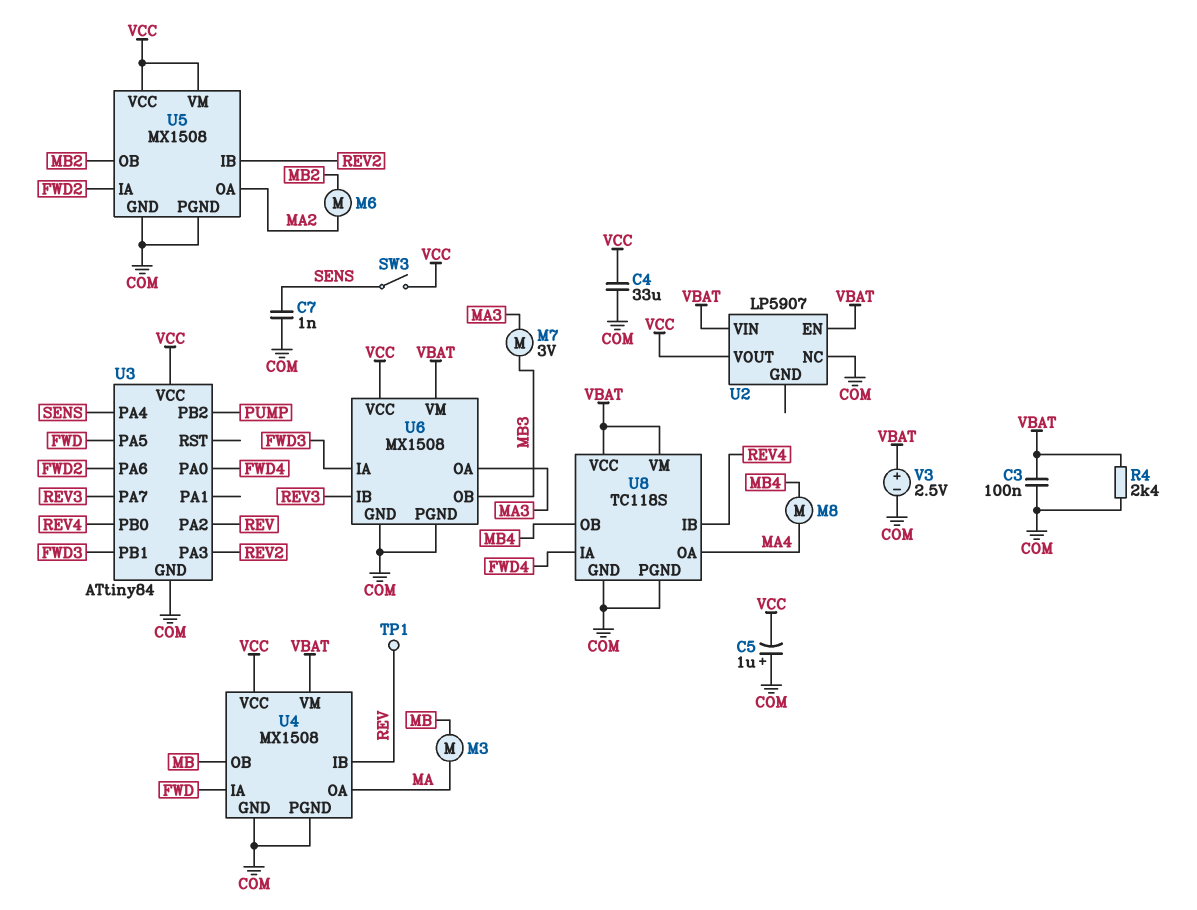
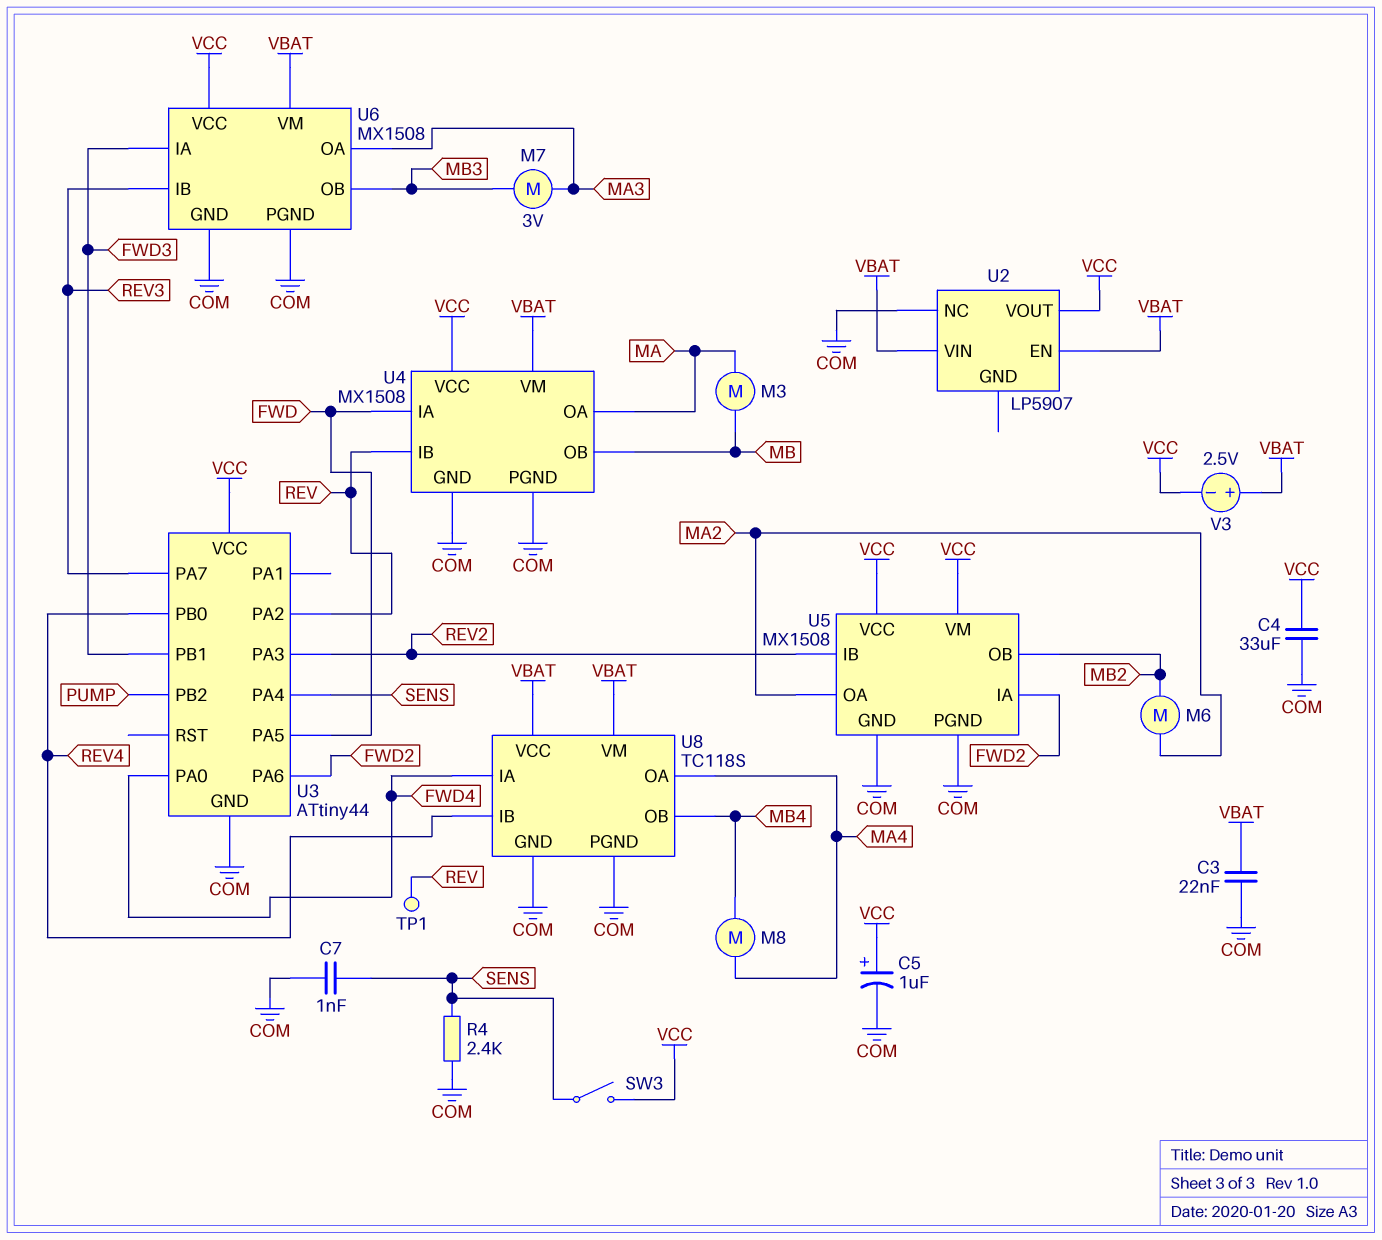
C3: 100nF (COM, VBAT) -> 22nF (COM, VBAT)
C5: 1uF (plus COM, minus VCC) -> 1uF (plus VCC, minus COM)
R4: 2.4k (COM, VBAT) -> 2.4k (COM, SENS)
U3: ATtiny84 -> ATtiny44
V3: 2.5V (plus VBAT, minus COM) -> 2.5V (plus VBAT, minus VCC)

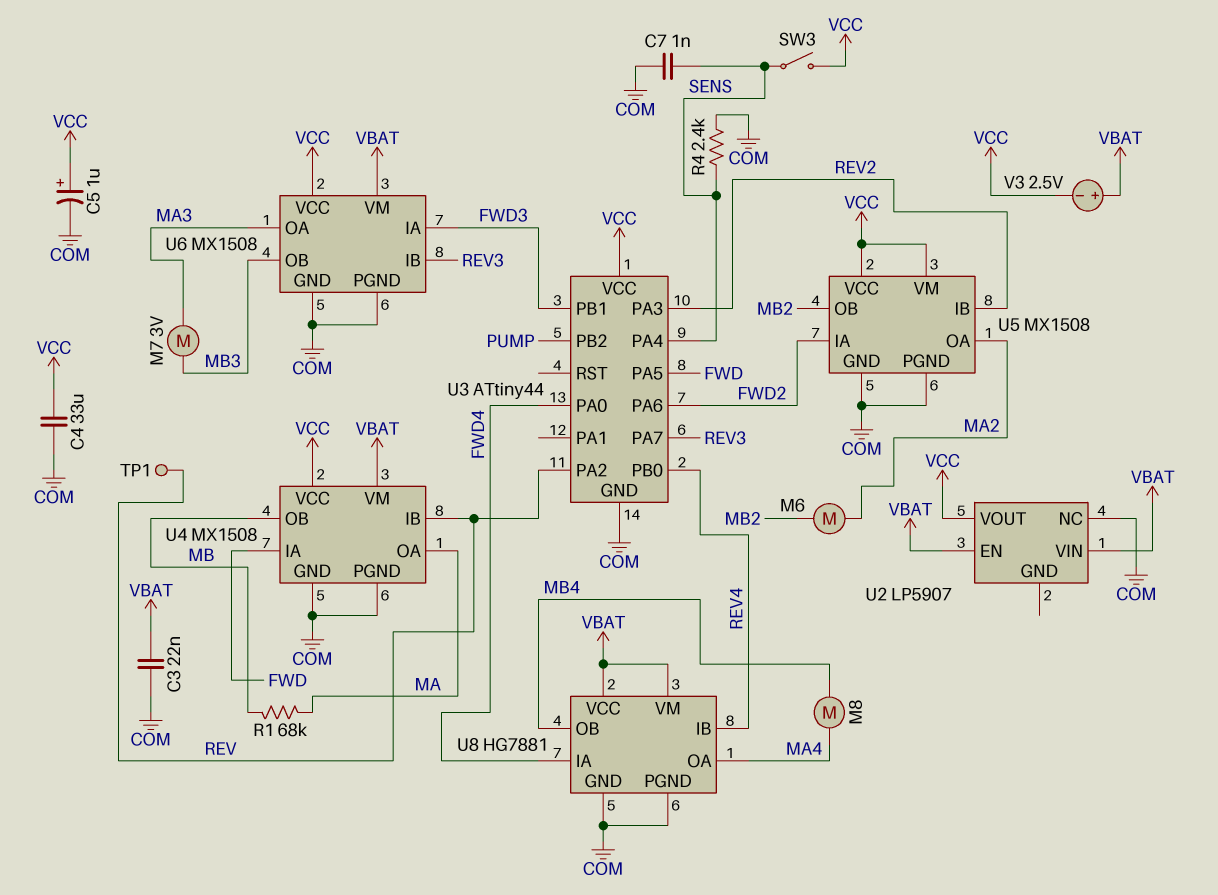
M3: motor (MA, MB) -> none
R1: none -> 68k (MA, MB)
U8: TC118S -> HG7881

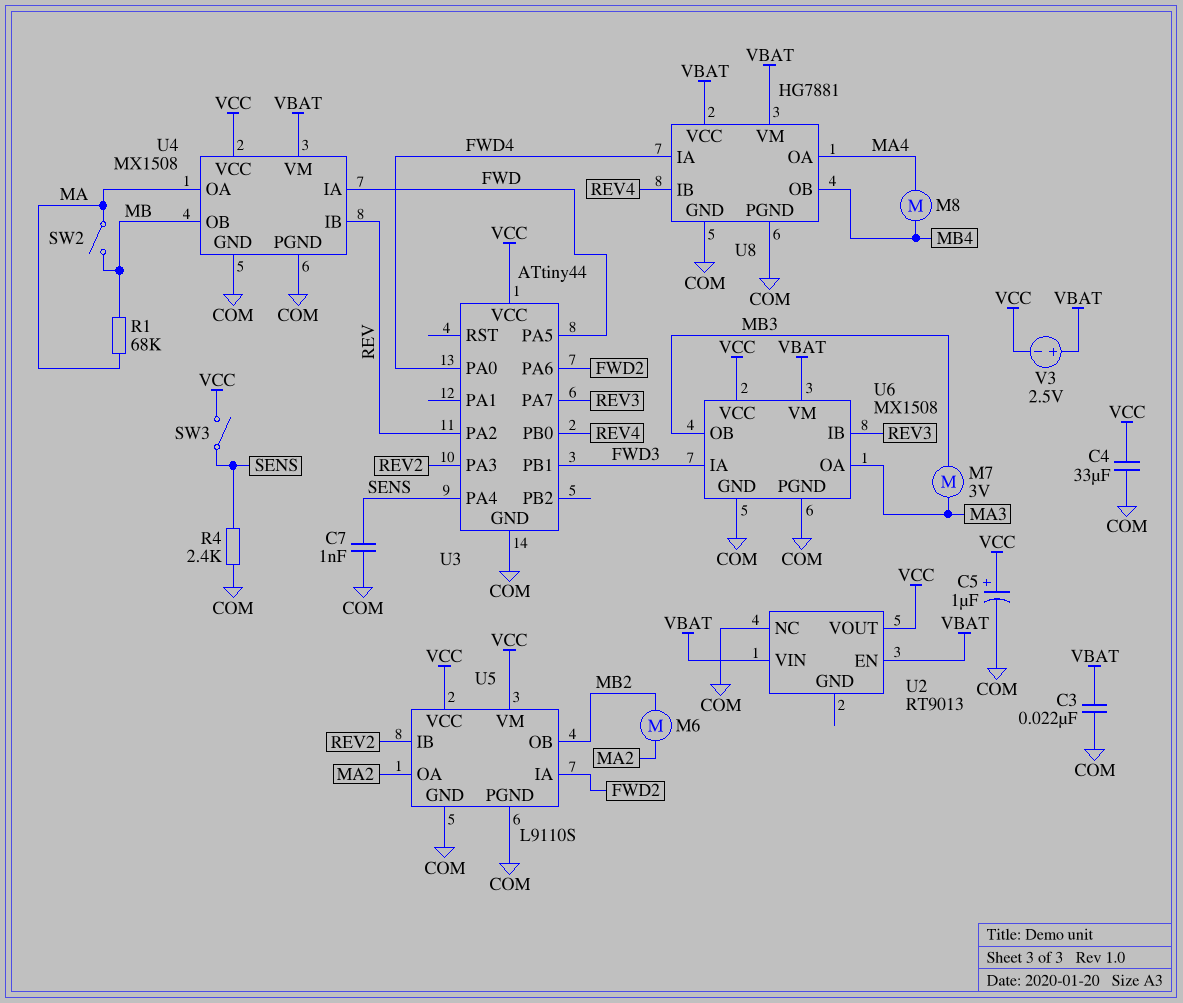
SW2: none -> switch (MA, MB)
TP1: test point (REV) -> none
U2: LP5907 -> RT9013
U3 pin PB2: PUMP -> none
U5: MX1508 -> L9110S

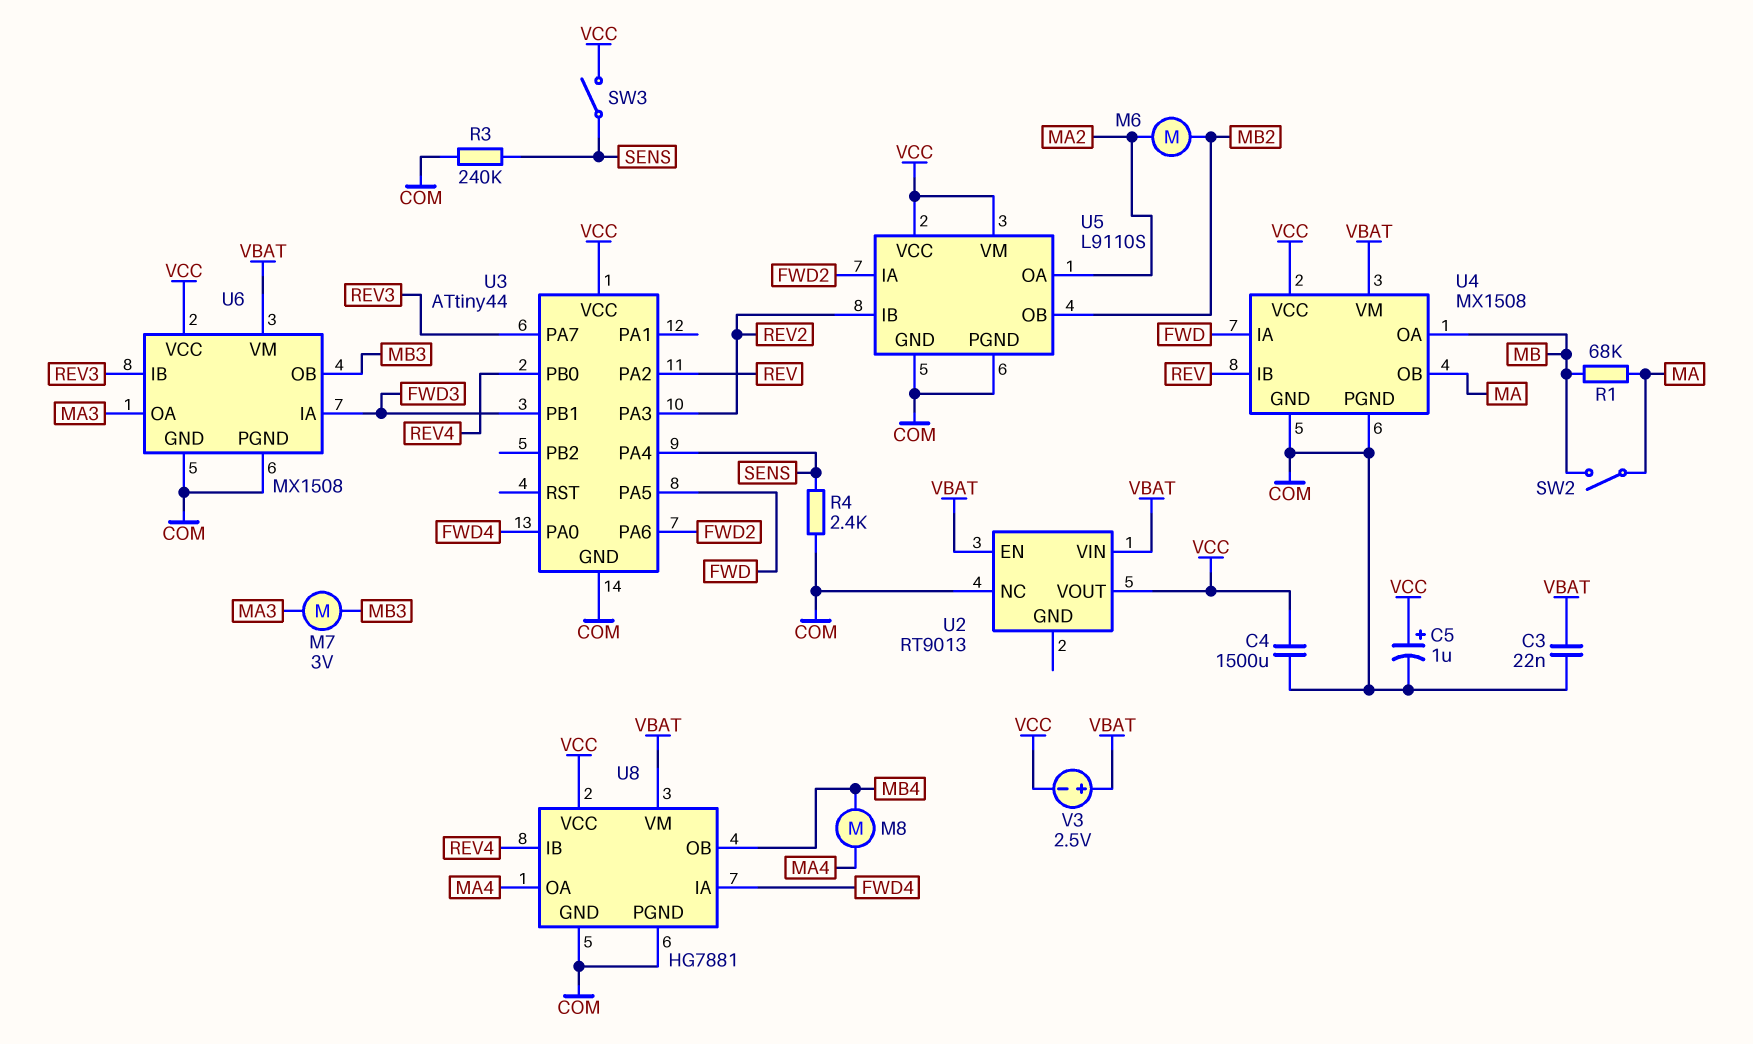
C4: 33uF (COM, VCC) -> 1500uF (COM, VCC)
C7: 1nF (COM, SENS) -> none
R3: none -> 240k (COM, SENS)
U4 pin OA: MA -> MB
U4 pin OB: MB -> MA
U8 pin VCC: VBAT -> VCC

